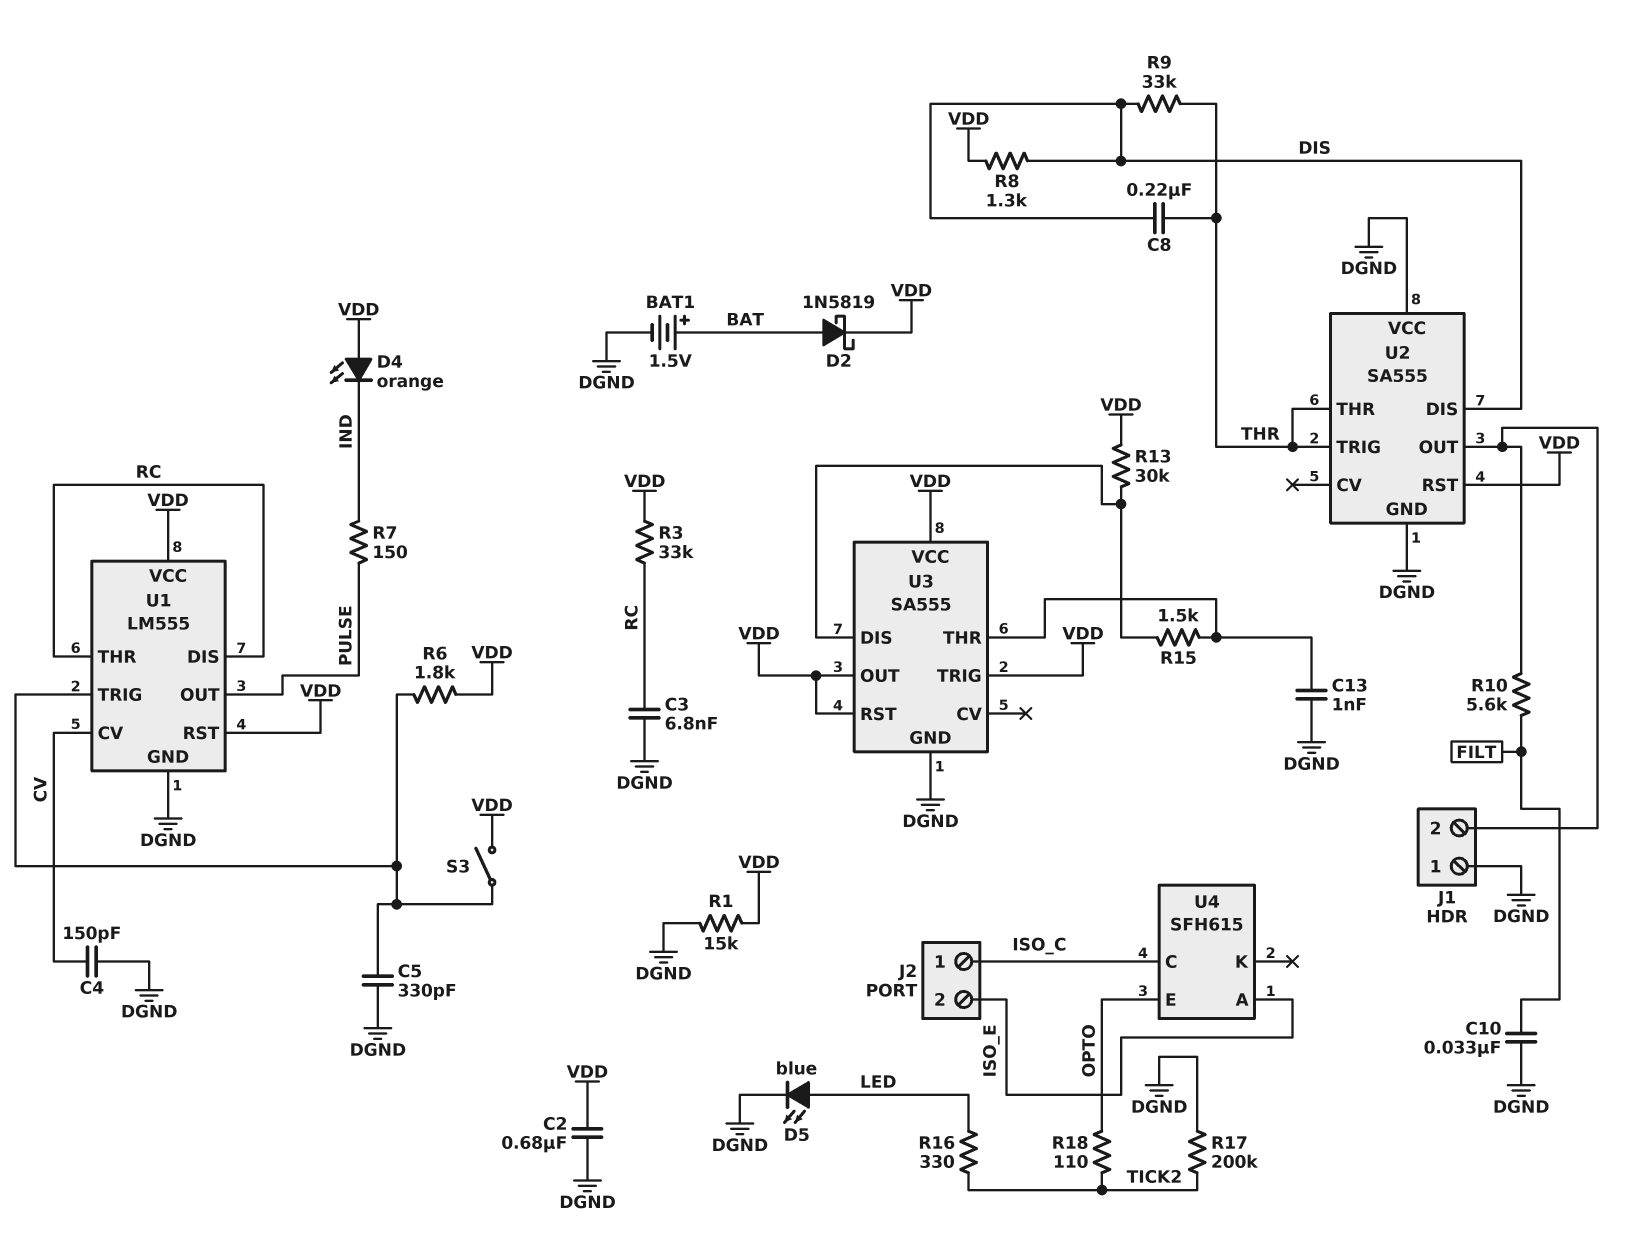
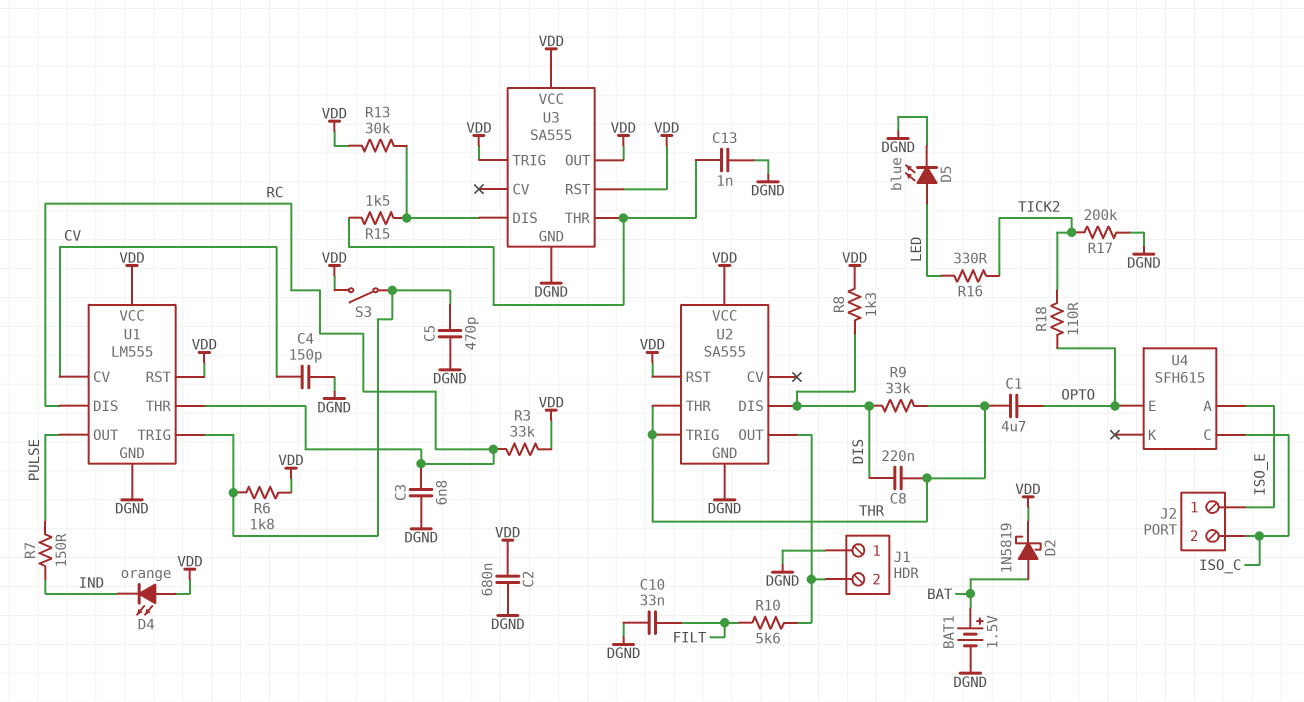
C1: none -> 4.7uF (OPTO, THR)
C5: 330pF (DGND, U1/TRIG) -> 470pF (DGND, U1/TRIG)
J2 pin 1: ISO_C -> ISO_E
J2 pin 2: ISO_E -> ISO_C
R1: 15k (DGND, VDD) -> none
U2 pin VCC: DGND -> VDD

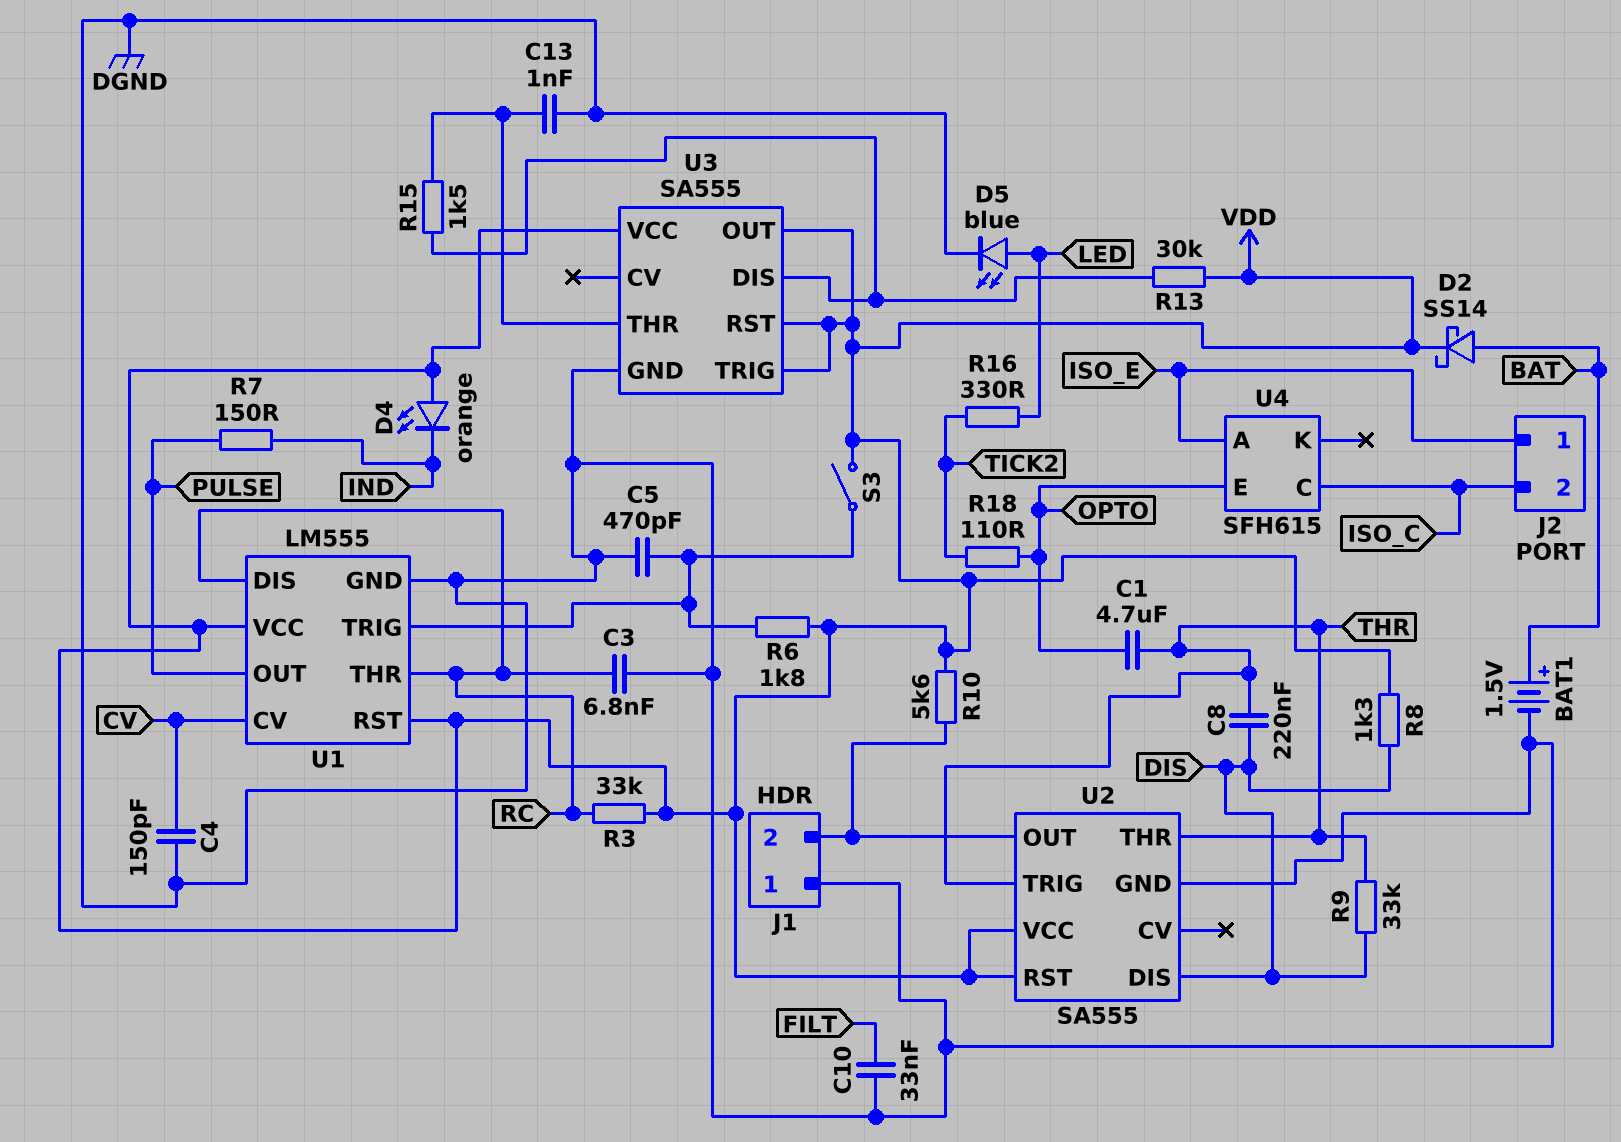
C2: 680nF (DGND, VDD) -> none
D2: schottky 1N5819 (A BAT, K VDD) -> schottky SS14 (A BAT, K VDD)
R10: 5.6k (FILT, J1/2) -> 5.6k (J1/2, VDD)
R17: 200k (DGND, TICK2) -> none

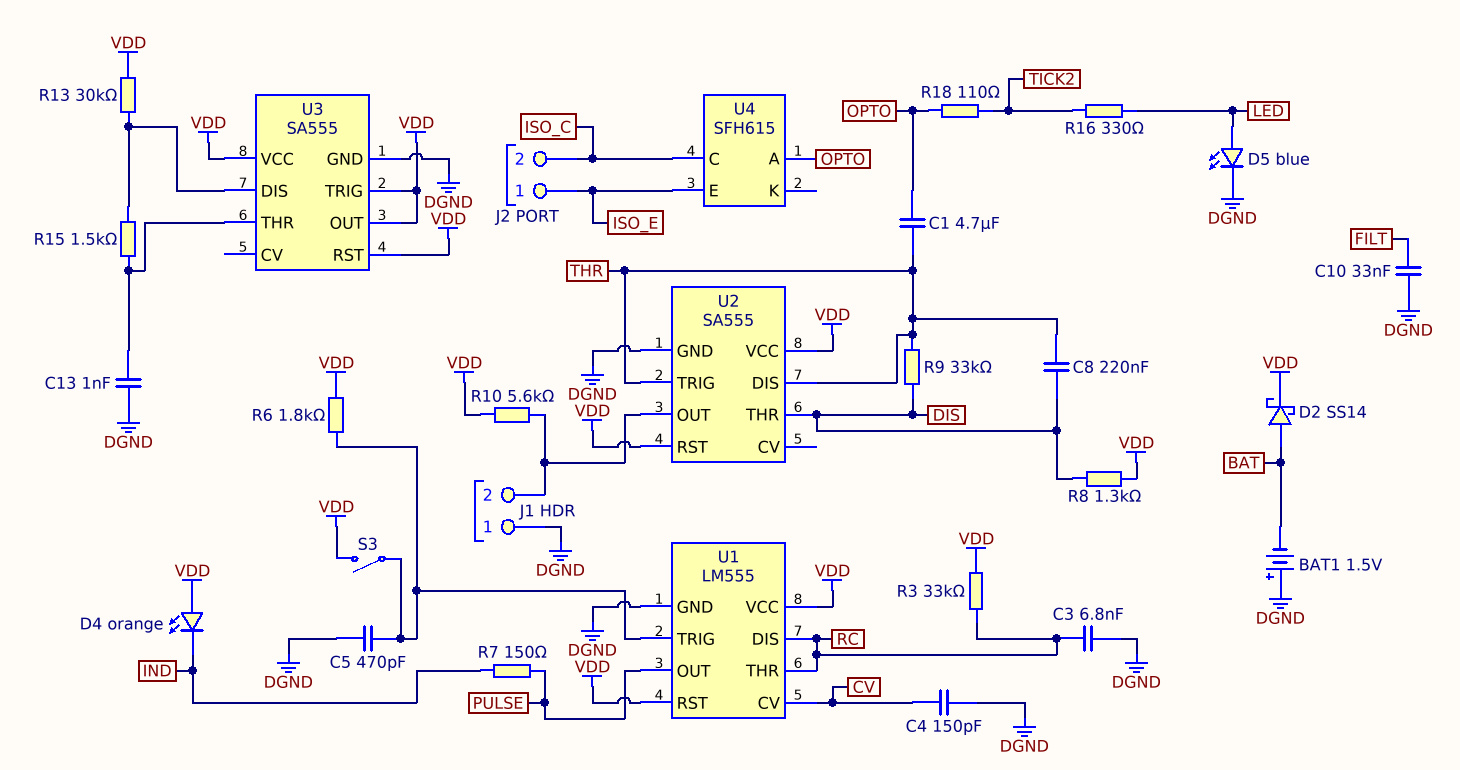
BAT1: 1.5V (plus BAT, minus DGND) -> 1.5V (plus DGND, minus BAT)
U2 pin DIS: DIS -> THR
U2 pin THR: THR -> DIS
U4 pin A: ISO_E -> OPTO
U4 pin E: OPTO -> ISO_E

